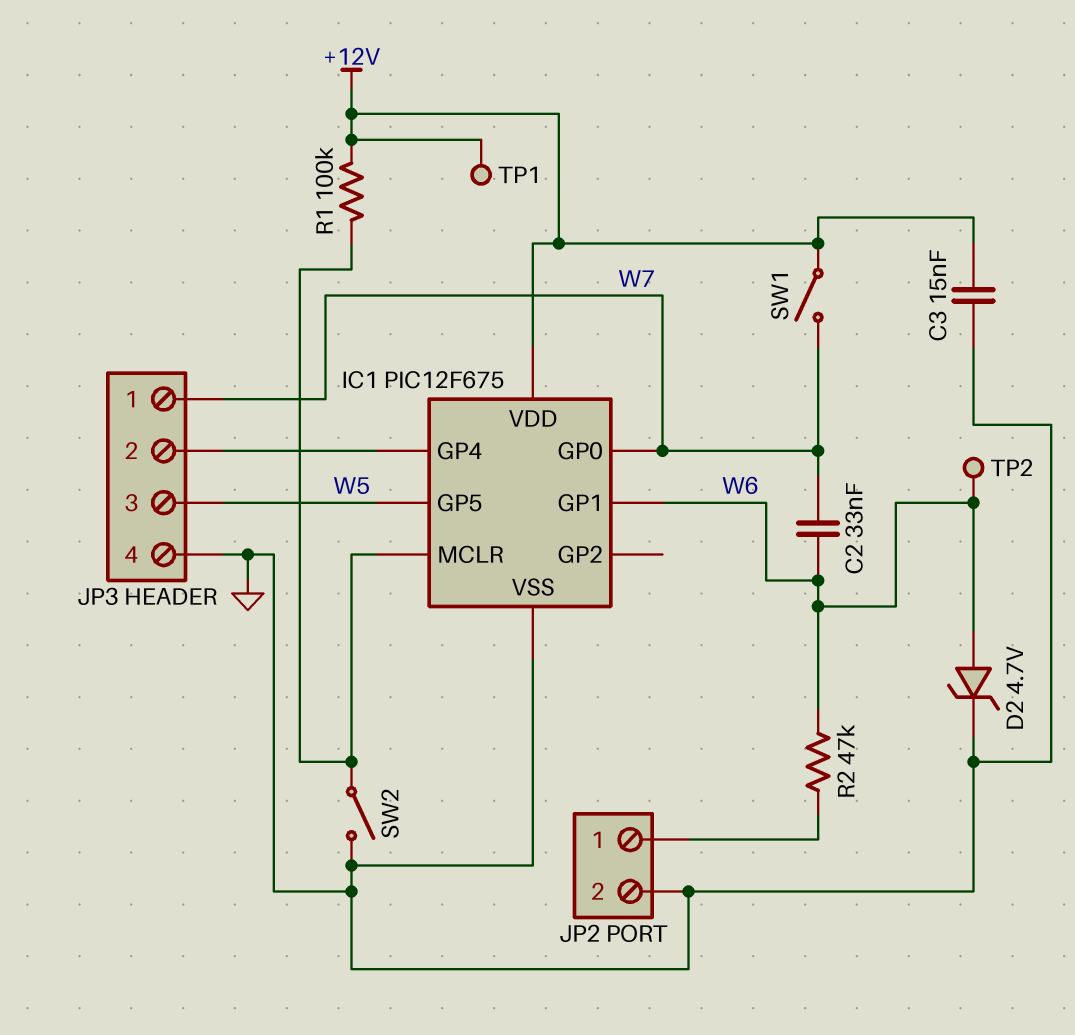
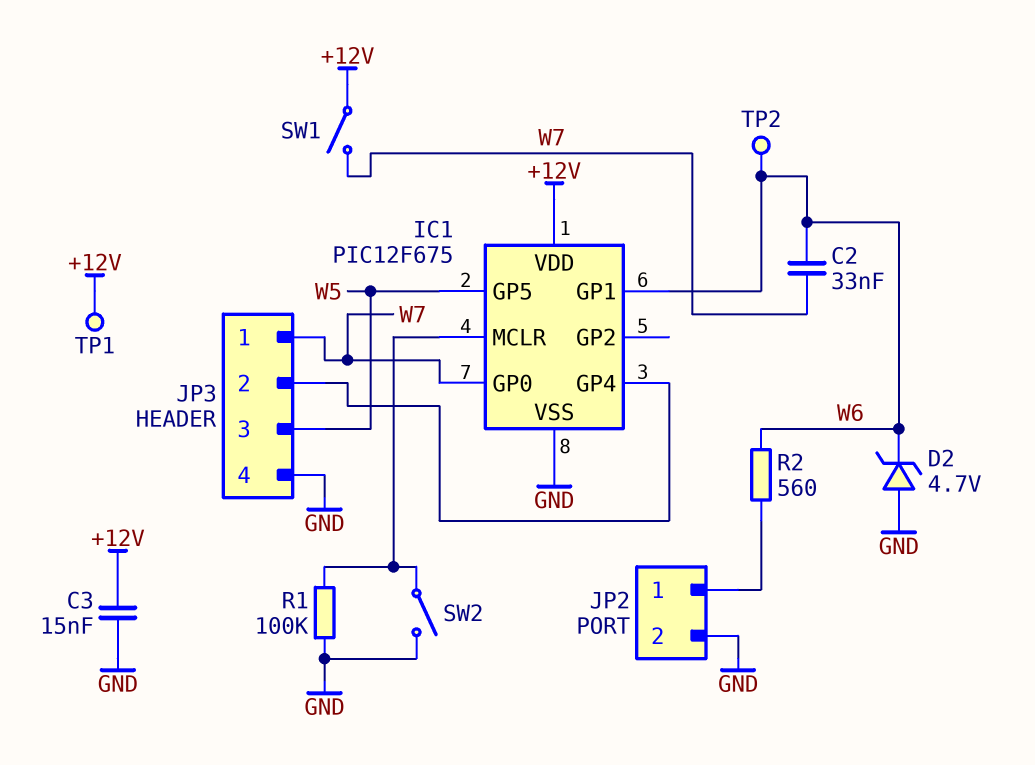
D2: zener 4.7V (A W6, K GND) -> zener 4.7V (A GND, K W6)
R1: 100k (+12V, IC1/MCLR) -> 100k (GND, IC1/MCLR)
R2: 47k (JP2/1, W6) -> 560 (JP2/1, W6)

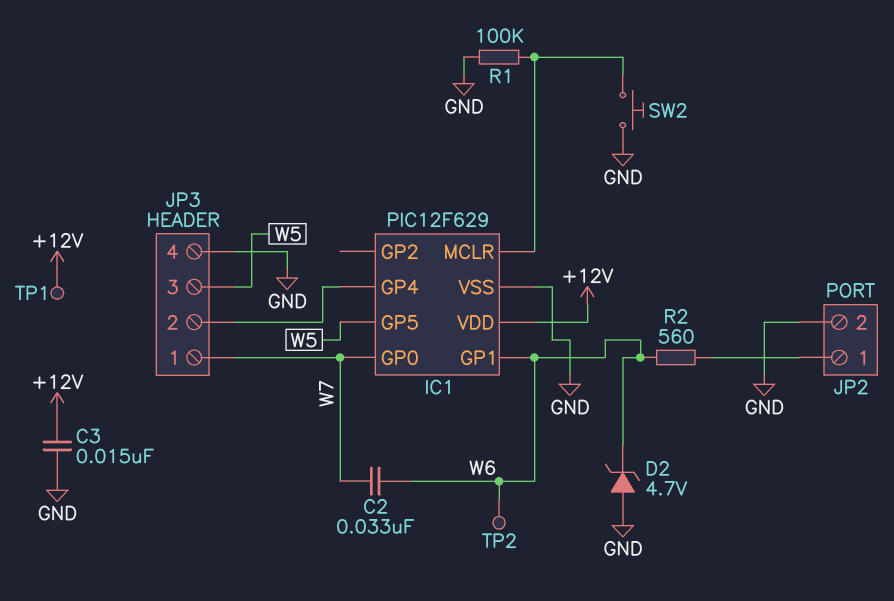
IC1: PIC12F675 -> PIC12F629
SW1: switch (+12V, W7) -> none
SW2: switch (GND, IC1/MCLR) -> button (GND, IC1/MCLR)

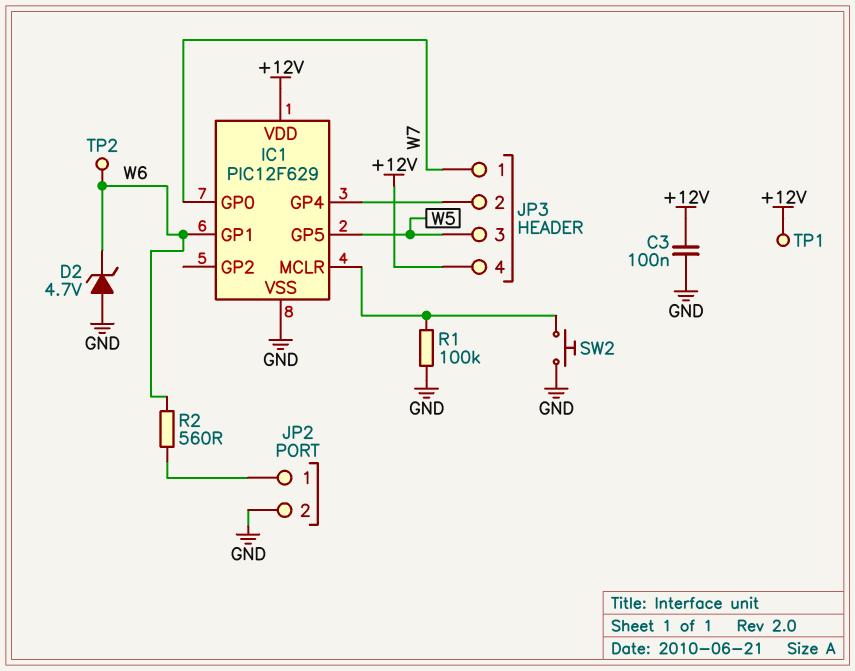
C2: 33nF (W6, W7) -> none
C3: 15nF (+12V, GND) -> 100nF (+12V, GND)
JP3 pin 4: GND -> +12V

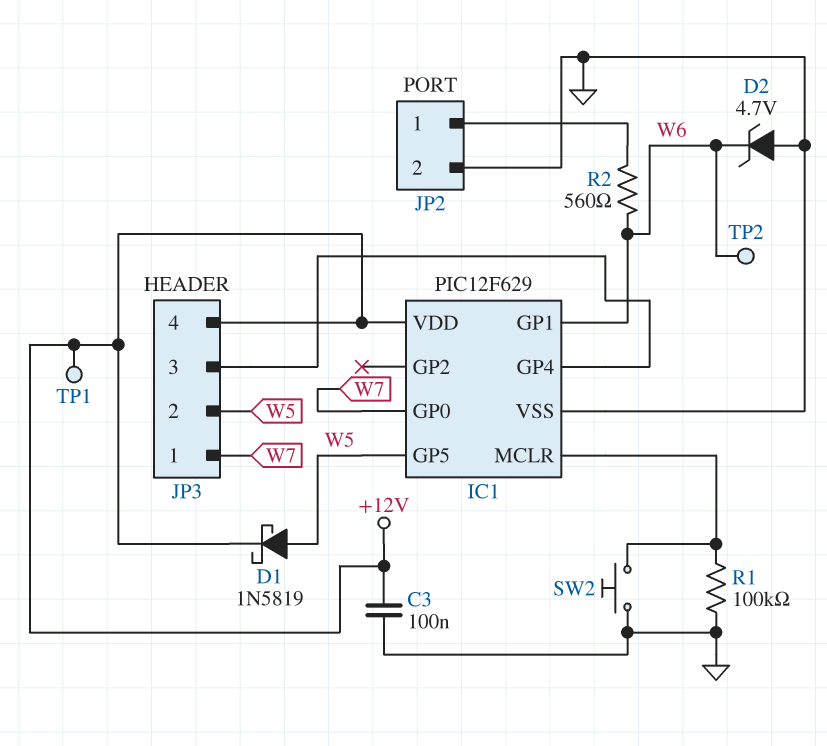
D1: none -> schottky 1N5819 (A W5, K +12V)
JP3 pin 2: IC1/GP4 -> W5
JP3 pin 3: W5 -> IC1/GP4

